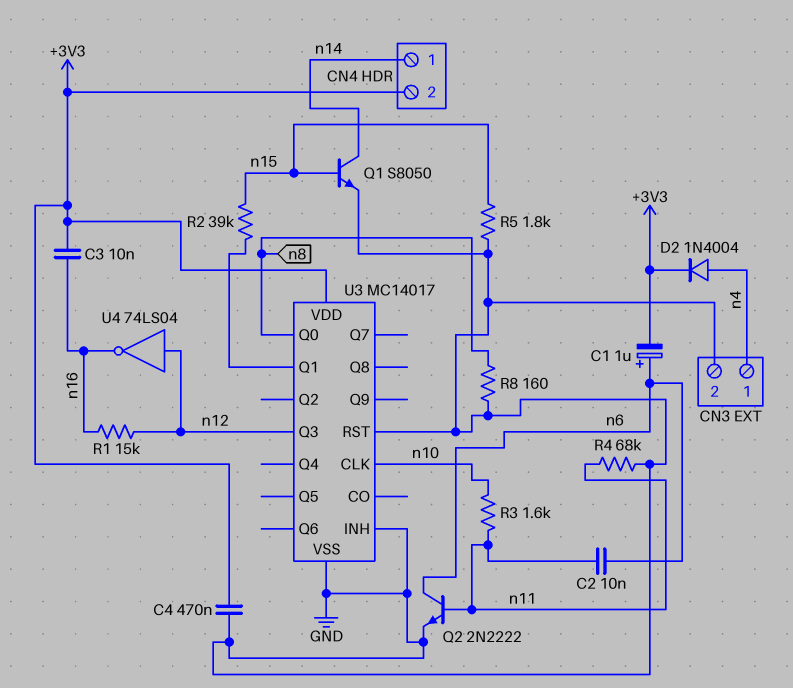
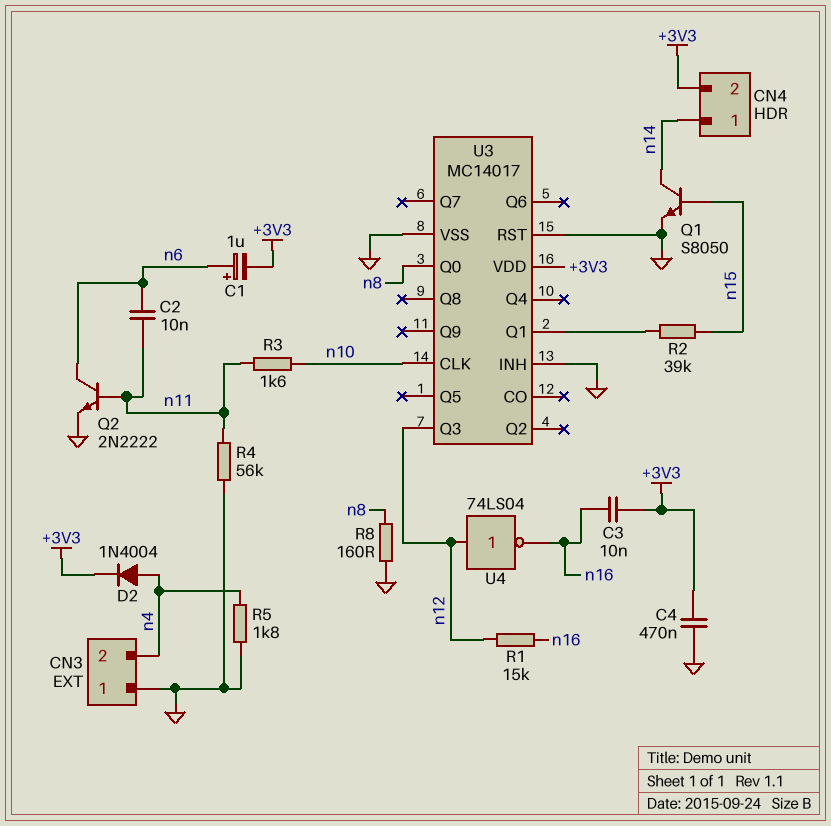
CN3 pin 1: n4 -> GND
CN3 pin 2: GND -> n4
R4: 68k (GND, n11) -> 56k (GND, n11)
R5: 1.8k (GND, n15) -> 1.8k (GND, n4)

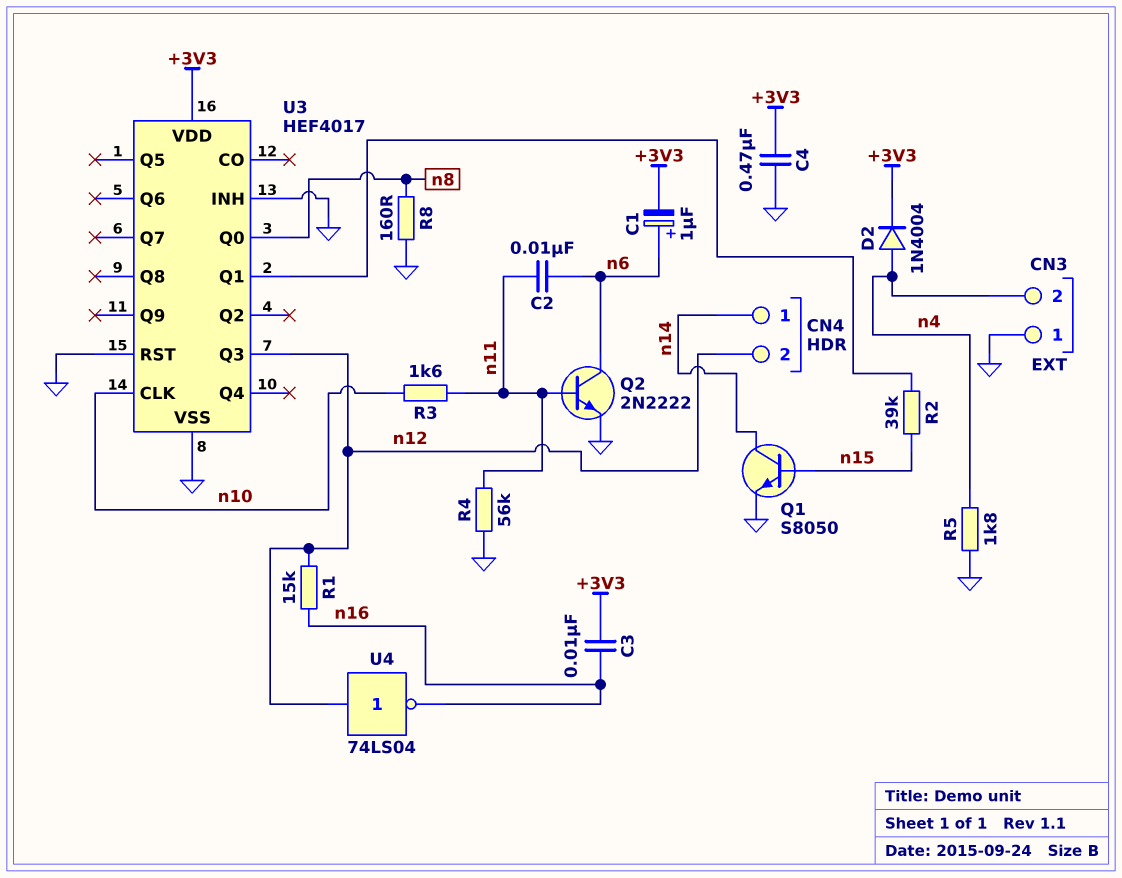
CN4 pin 2: +3V3 -> n12
U3: MC14017 -> HEF4017

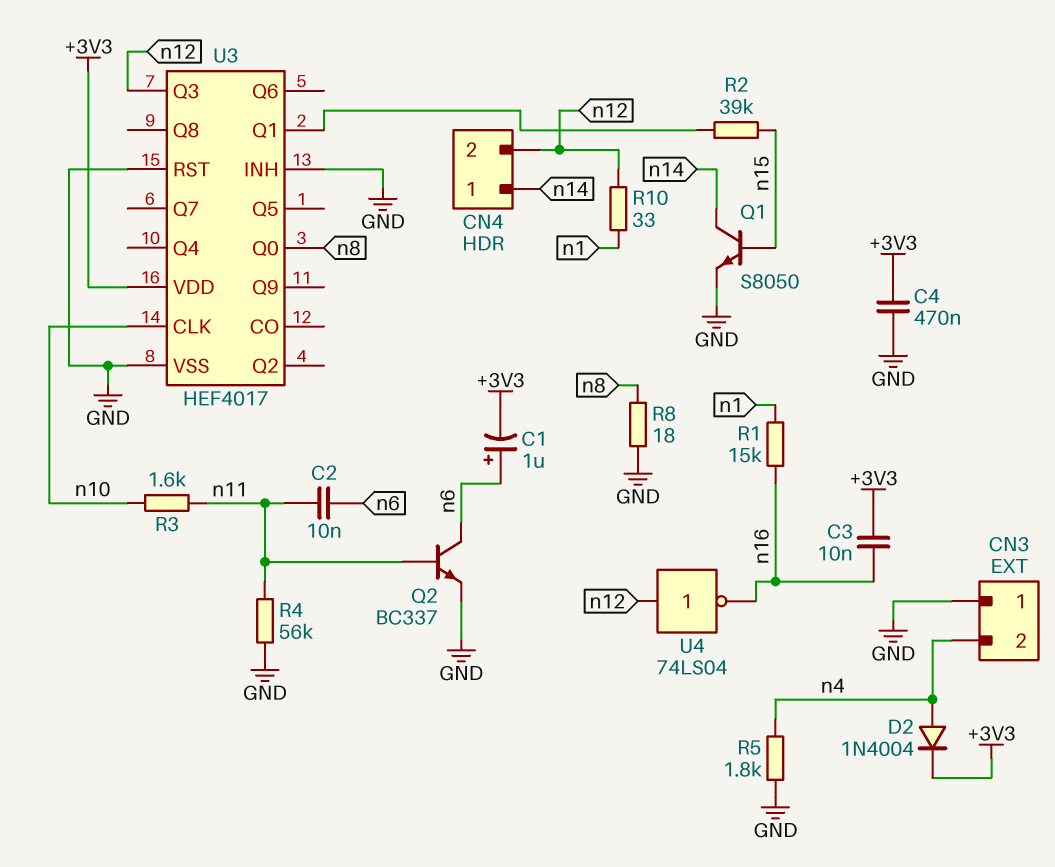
Q2: NPN 2N2222 (B n11, C n6, E GND) -> NPN BC337 (B n11, C n6, E GND)
R1: 15k (n12, n16) -> 15k (n1, n16)
R8: 160 (GND, n8) -> 18 (GND, n8)
R10: none -> 33 (n1, n12)

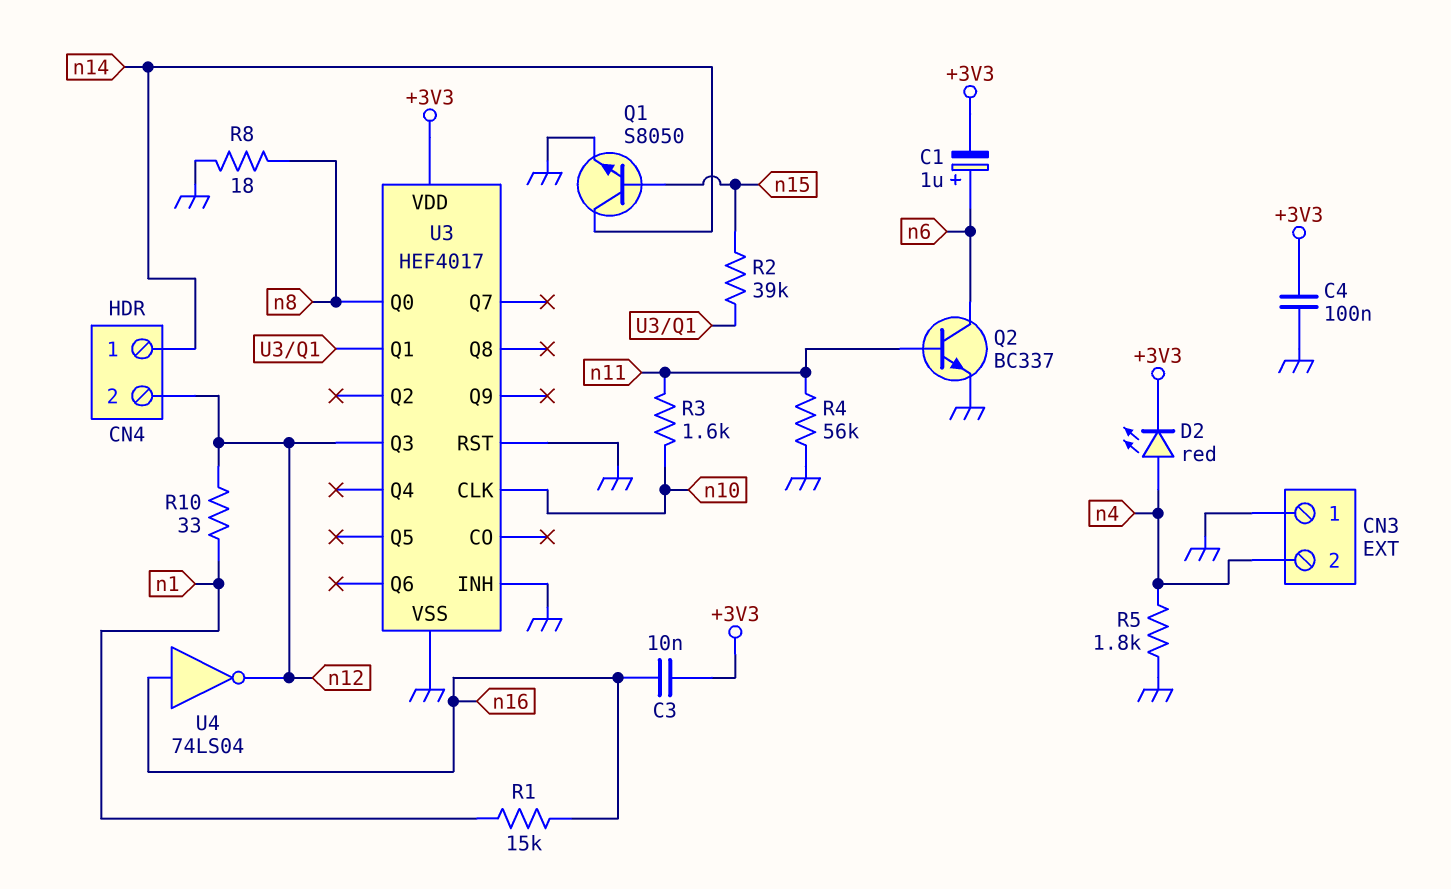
C2: 10nF (n6, n11) -> none
C4: 470nF (+3V3, GND) -> 100nF (+3V3, GND)
D2: diode 1N4004 (A n4, K +3V3) -> LED red (A n4, K +3V3)
U4: NOT 74LS04 (in n12, out n16) -> NOT 74LS04 (in n16, out n12)

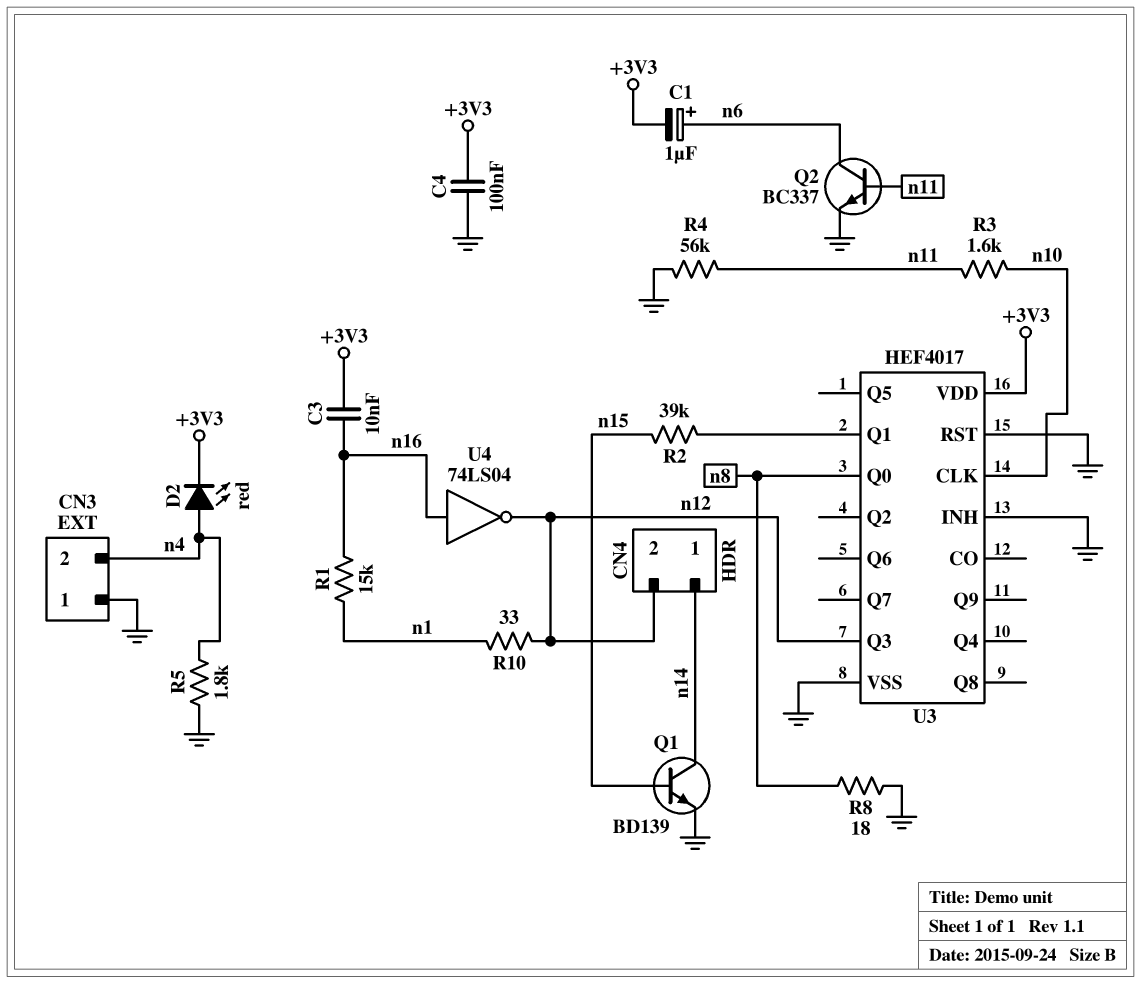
Q1: NPN S8050 (B n15, C n14, E GND) -> NPN BD139 (B n15, C n14, E GND)

